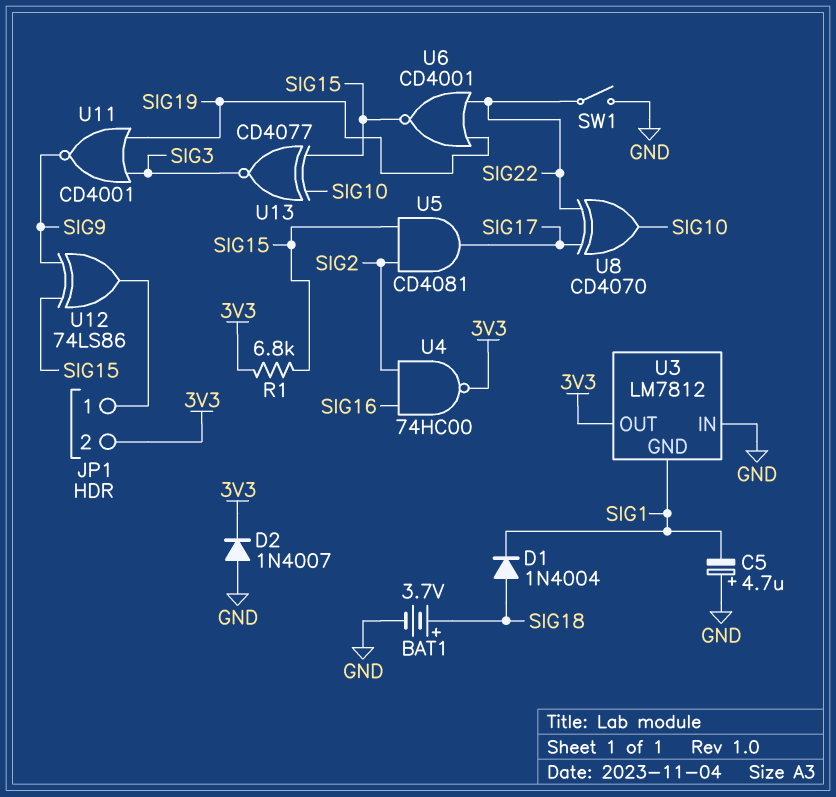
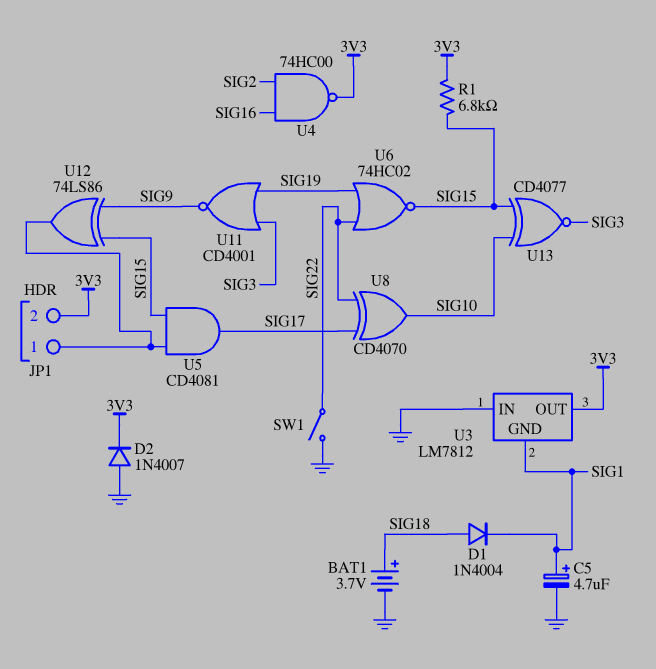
C5: 4.7uF (plus GND, minus SIG1) -> 4.7uF (plus SIG1, minus GND)
U5: AND CD4081 (in SIG2, in SIG15, out SIG17) -> AND CD4081 (in JP1/1, in SIG15, out SIG17)
U6: NOR CD4001 (in SIG19, in SIG22, out SIG15) -> NOR 74HC02 (in SIG19, in SIG22, out SIG15)

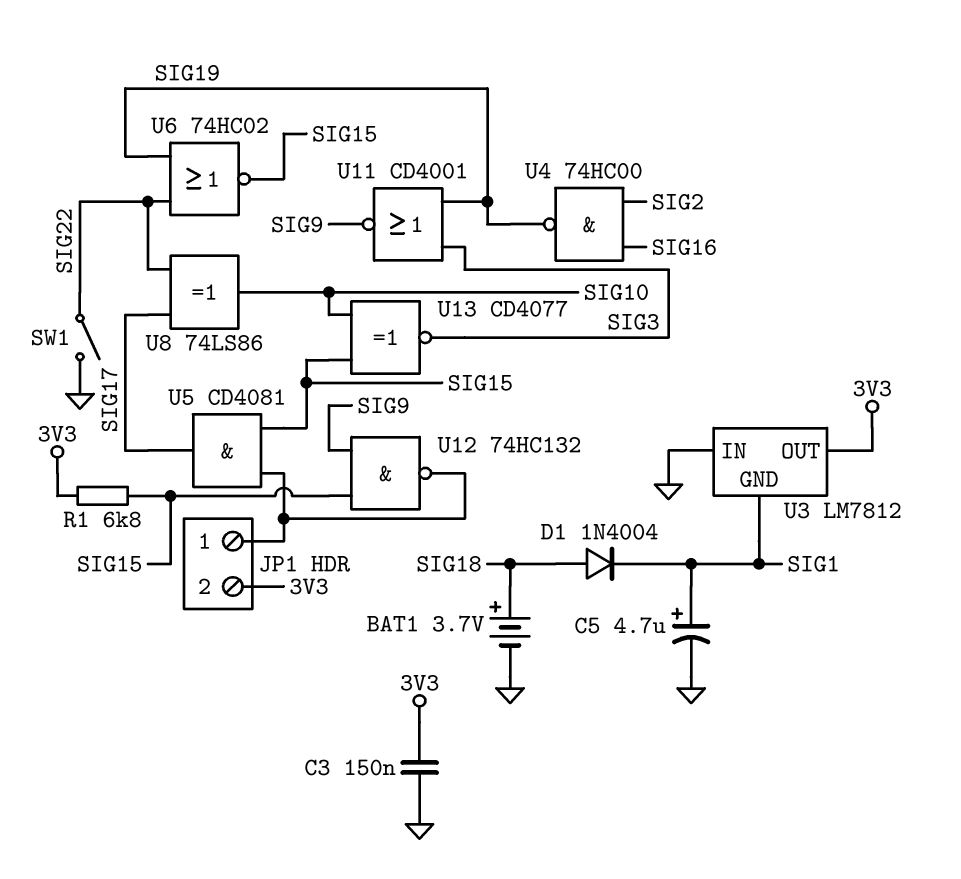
C3: none -> 150nF (3V3, GND)
D2: diode 1N4007 (A GND, K 3V3) -> none
U4: NAND 74HC00 (in SIG2, in SIG16, out 3V3) -> NAND 74HC00 (in SIG2, in SIG16, out SIG19)
U8: XOR CD4070 (in SIG17, in SIG22, out SIG10) -> XOR 74LS86 (in SIG17, in SIG22, out SIG10)
U12: XOR 74LS86 (in SIG9, in SIG15, out JP1/1) -> NAND 74HC132 (in SIG9, in SIG15, out JP1/1)

